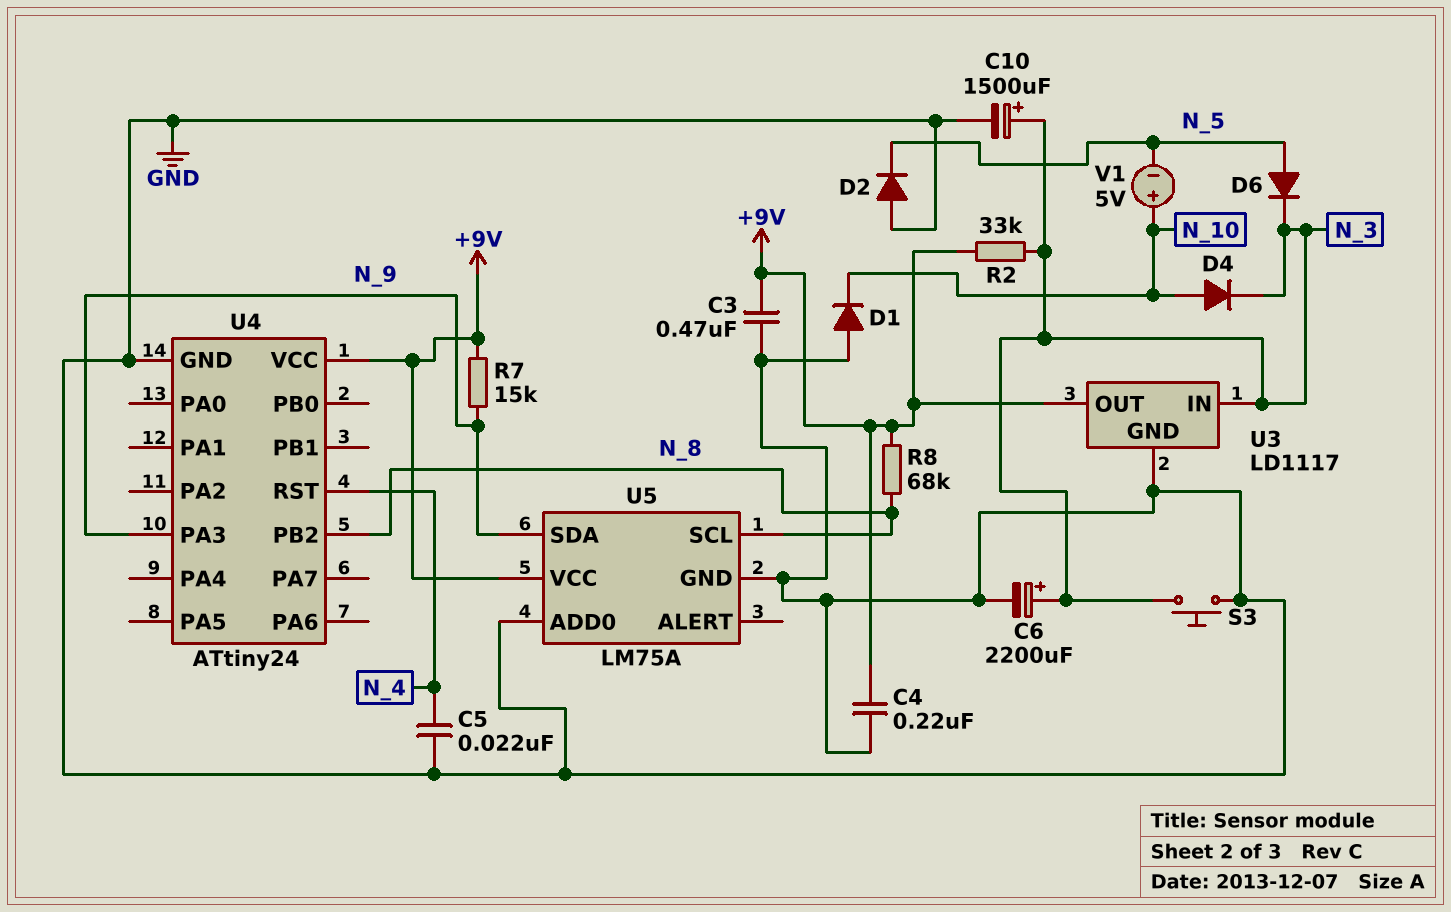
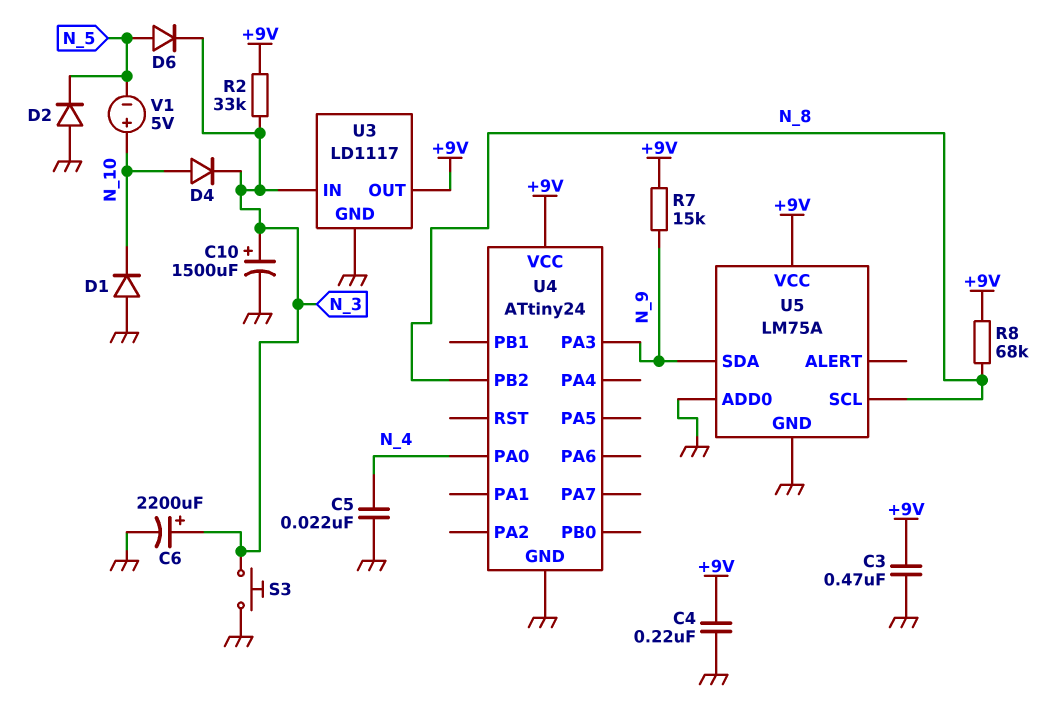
U4 pin PA0: none -> N_4
U4 pin RST: N_4 -> none

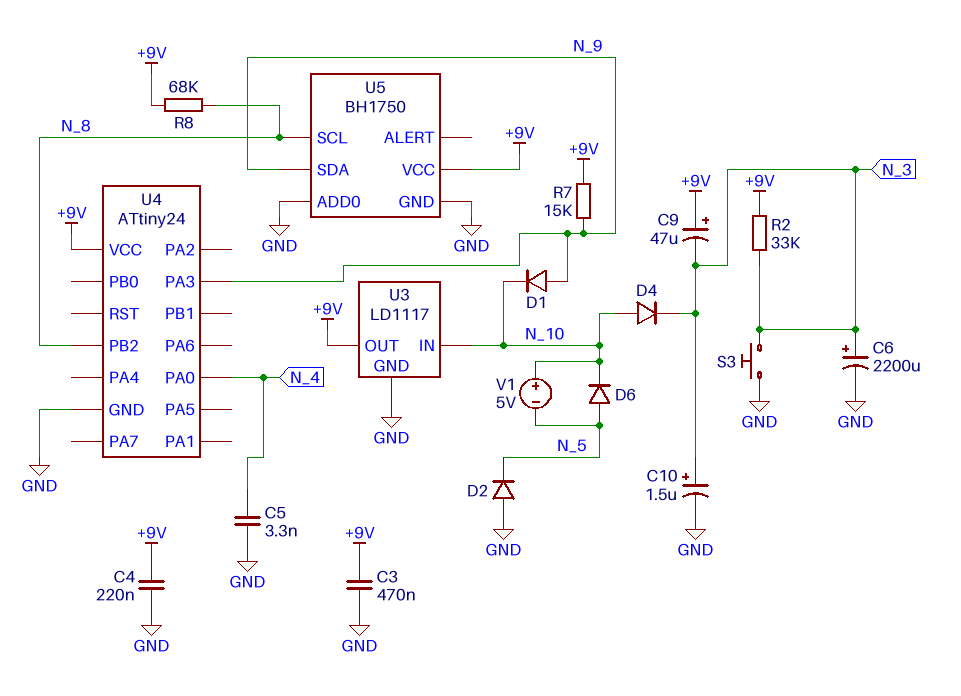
C5: 22nF (GND, N_4) -> 3.3nF (GND, N_4)
C9: none -> 47uF (plus +9V, minus N_3)
C10: 1500uF (plus N_3, minus GND) -> 1.5uF (plus N_3, minus GND)
D1: diode (A GND, K N_10) -> diode (A N_9, K N_10)
D6: diode (A N_5, K N_3) -> diode (A N_5, K N_10)
U3 pin IN: N_3 -> N_10
U5: LM75A -> BH1750

